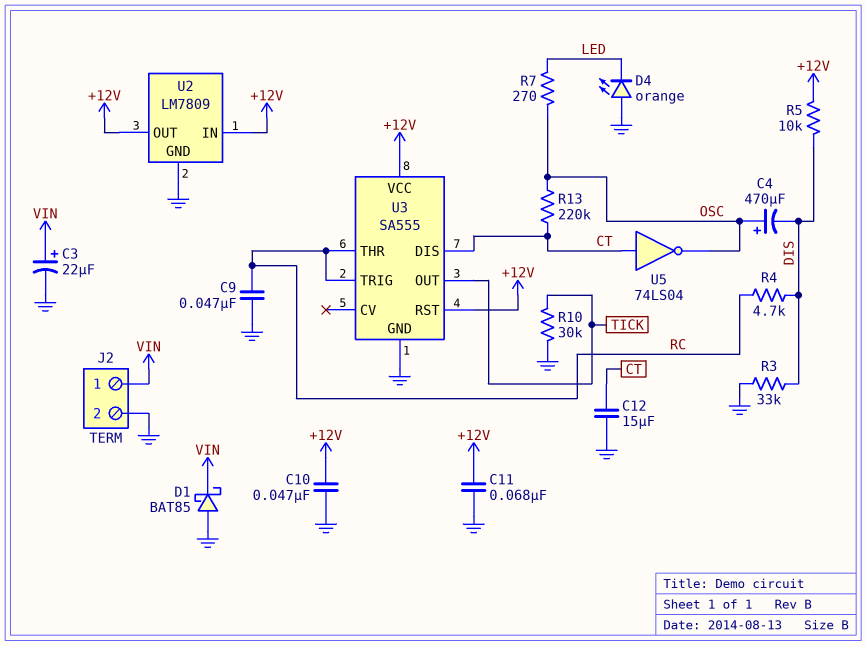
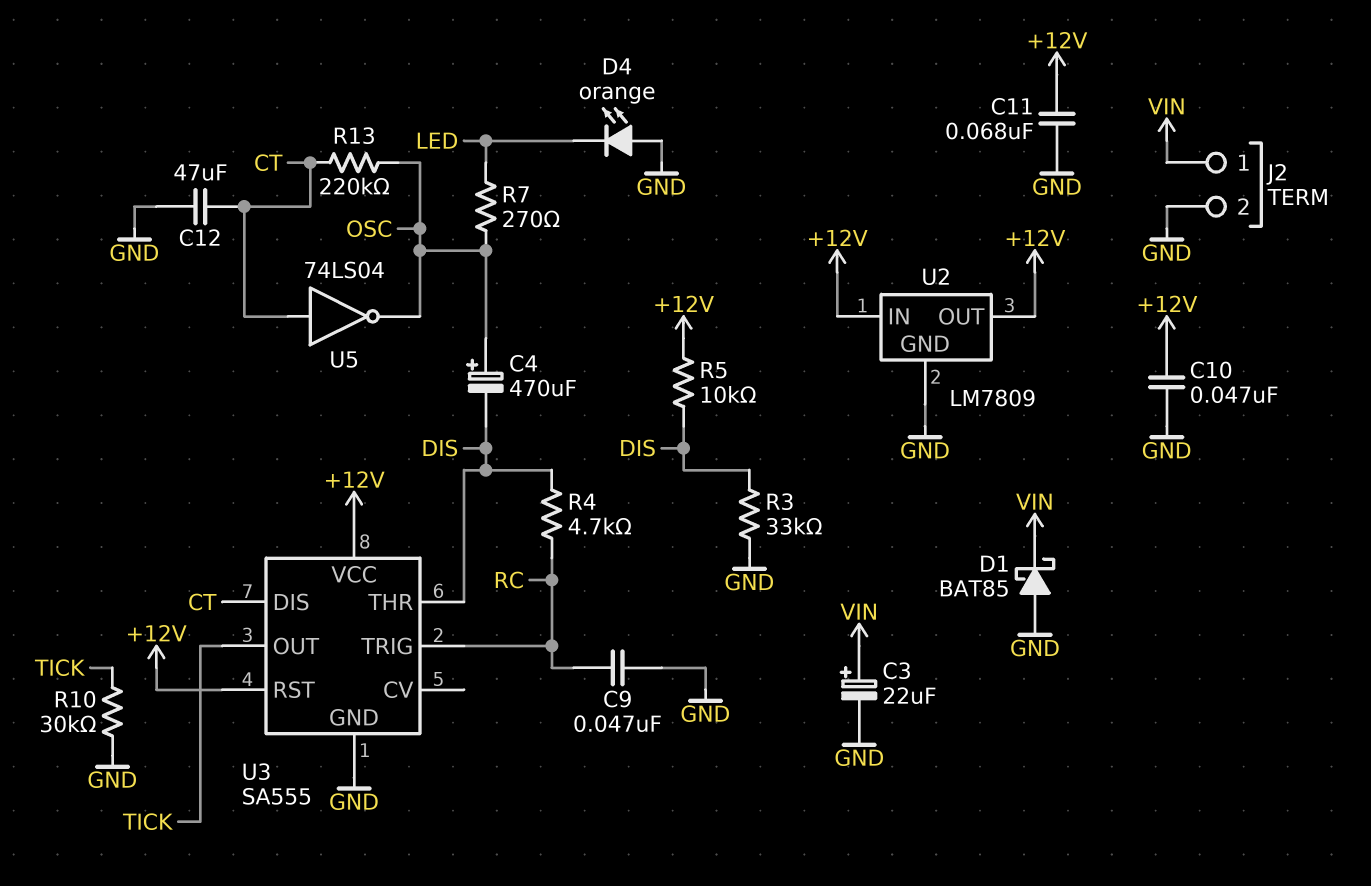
C12: 15uF (CT, GND) -> 47uF (CT, GND)
U3 pin THR: RC -> DIS

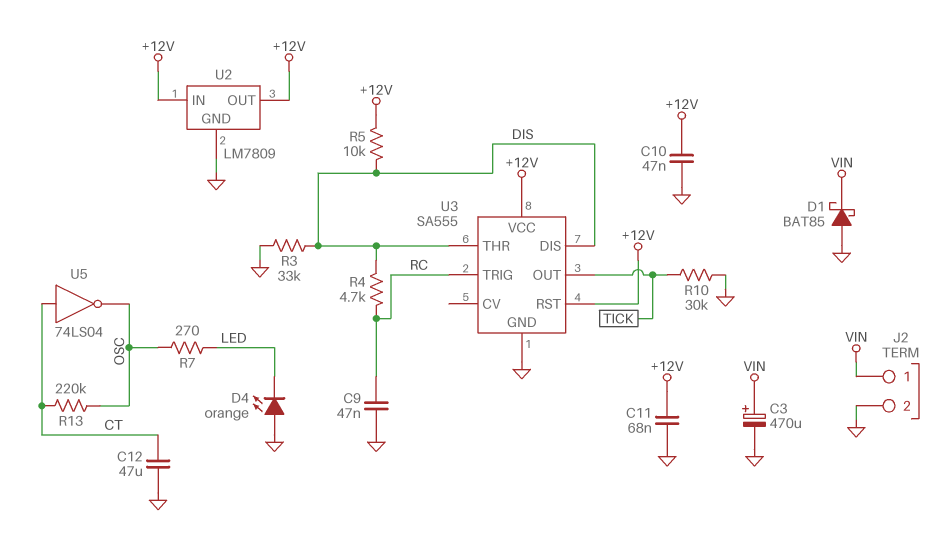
C3: 22uF (plus VIN, minus GND) -> 470uF (plus VIN, minus GND)
C4: 470uF (plus OSC, minus DIS) -> none
U3 pin DIS: CT -> DIS

